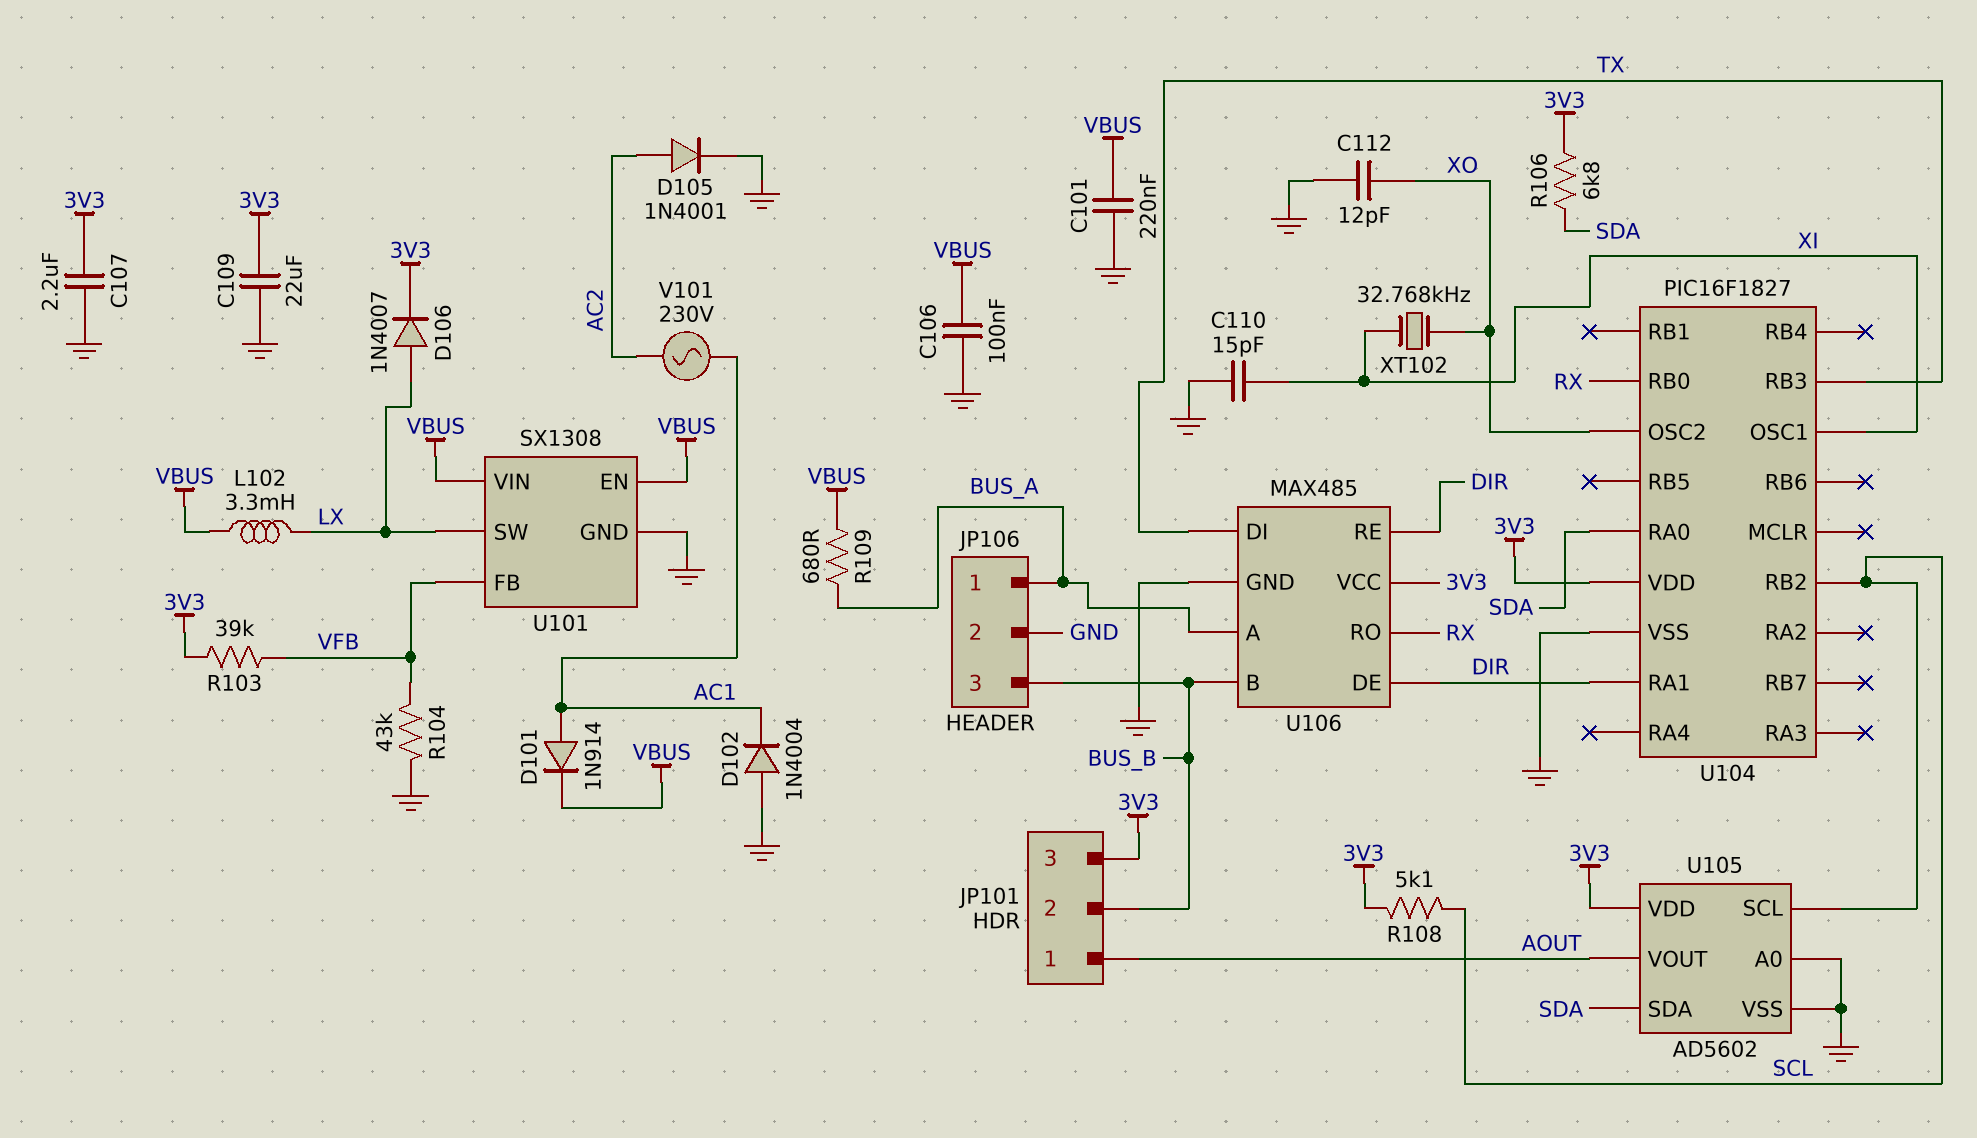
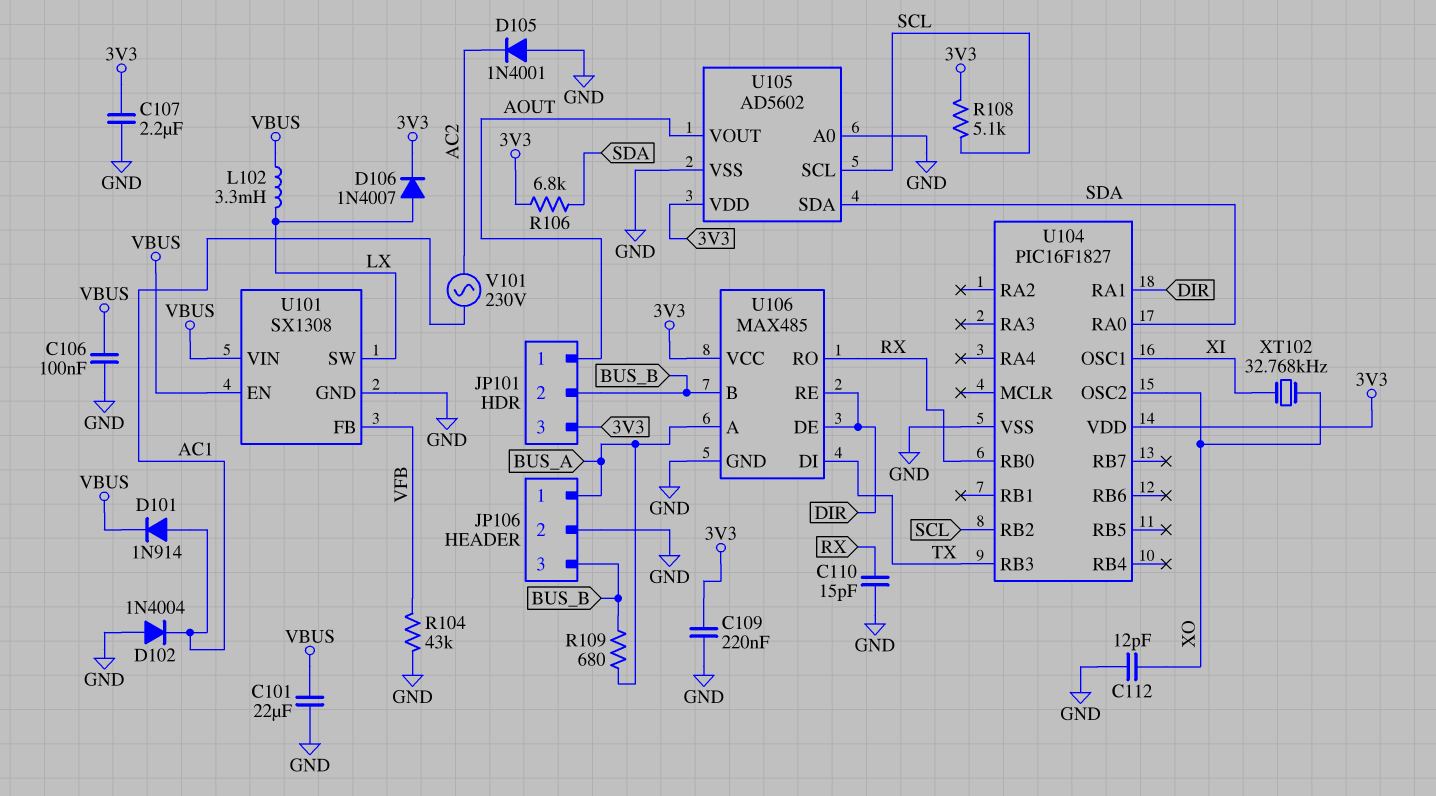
C101: 220nF (GND, VBUS) -> 22uF (GND, VBUS)
C109: 22uF (3V3, GND) -> 220nF (3V3, GND)
C110: 15pF (GND, XI) -> 15pF (GND, RX)
D105: diode 1N4001 (A AC2, K GND) -> diode 1N4001 (A GND, K AC2)
R103: 39k (3V3, VFB) -> none
R109: 680 (BUS_A, VBUS) -> 680 (BUS_A, BUS_B)

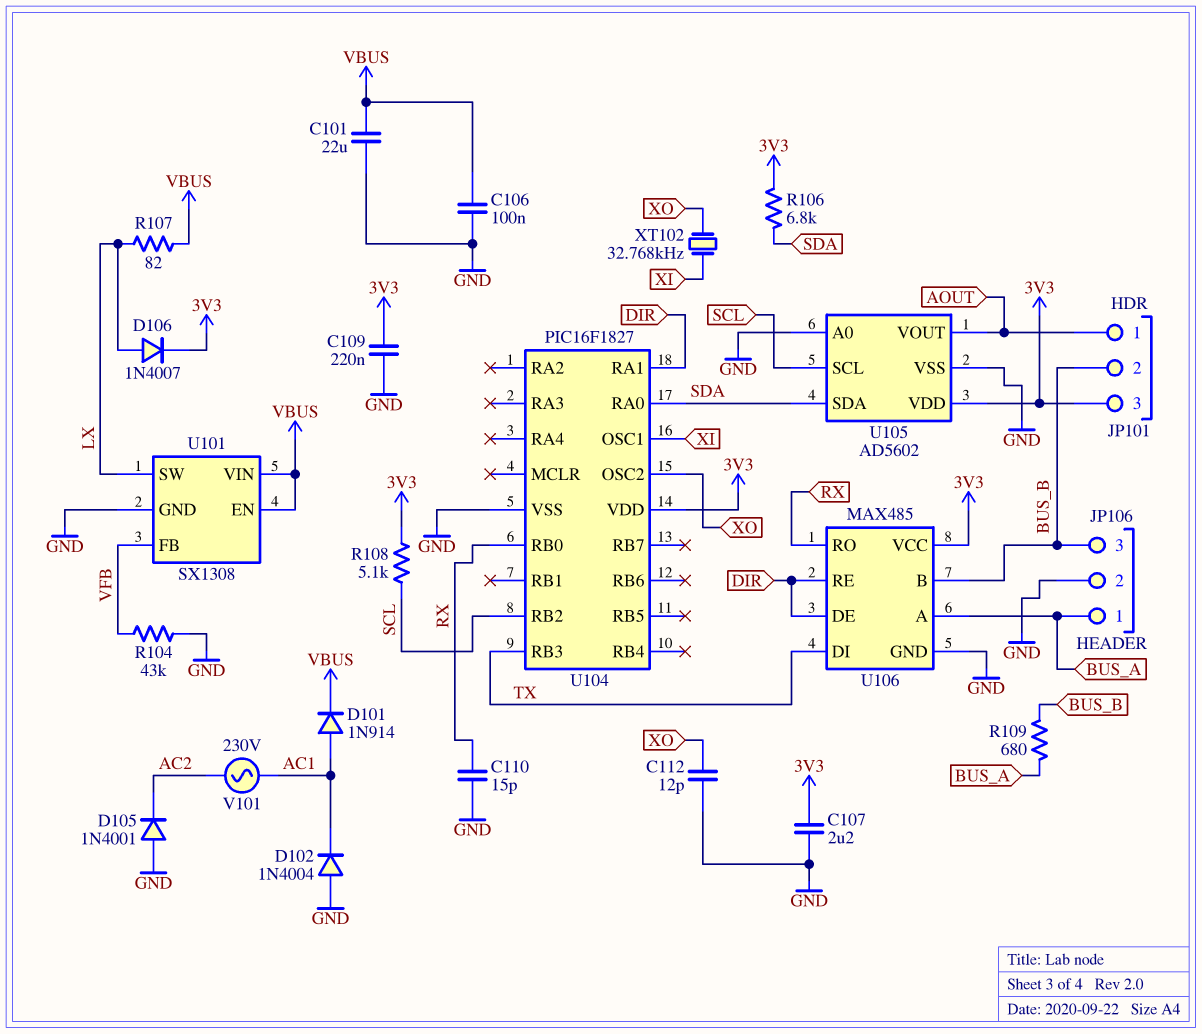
L102: 3.3mH (LX, VBUS) -> none
R107: none -> 82 (LX, VBUS)

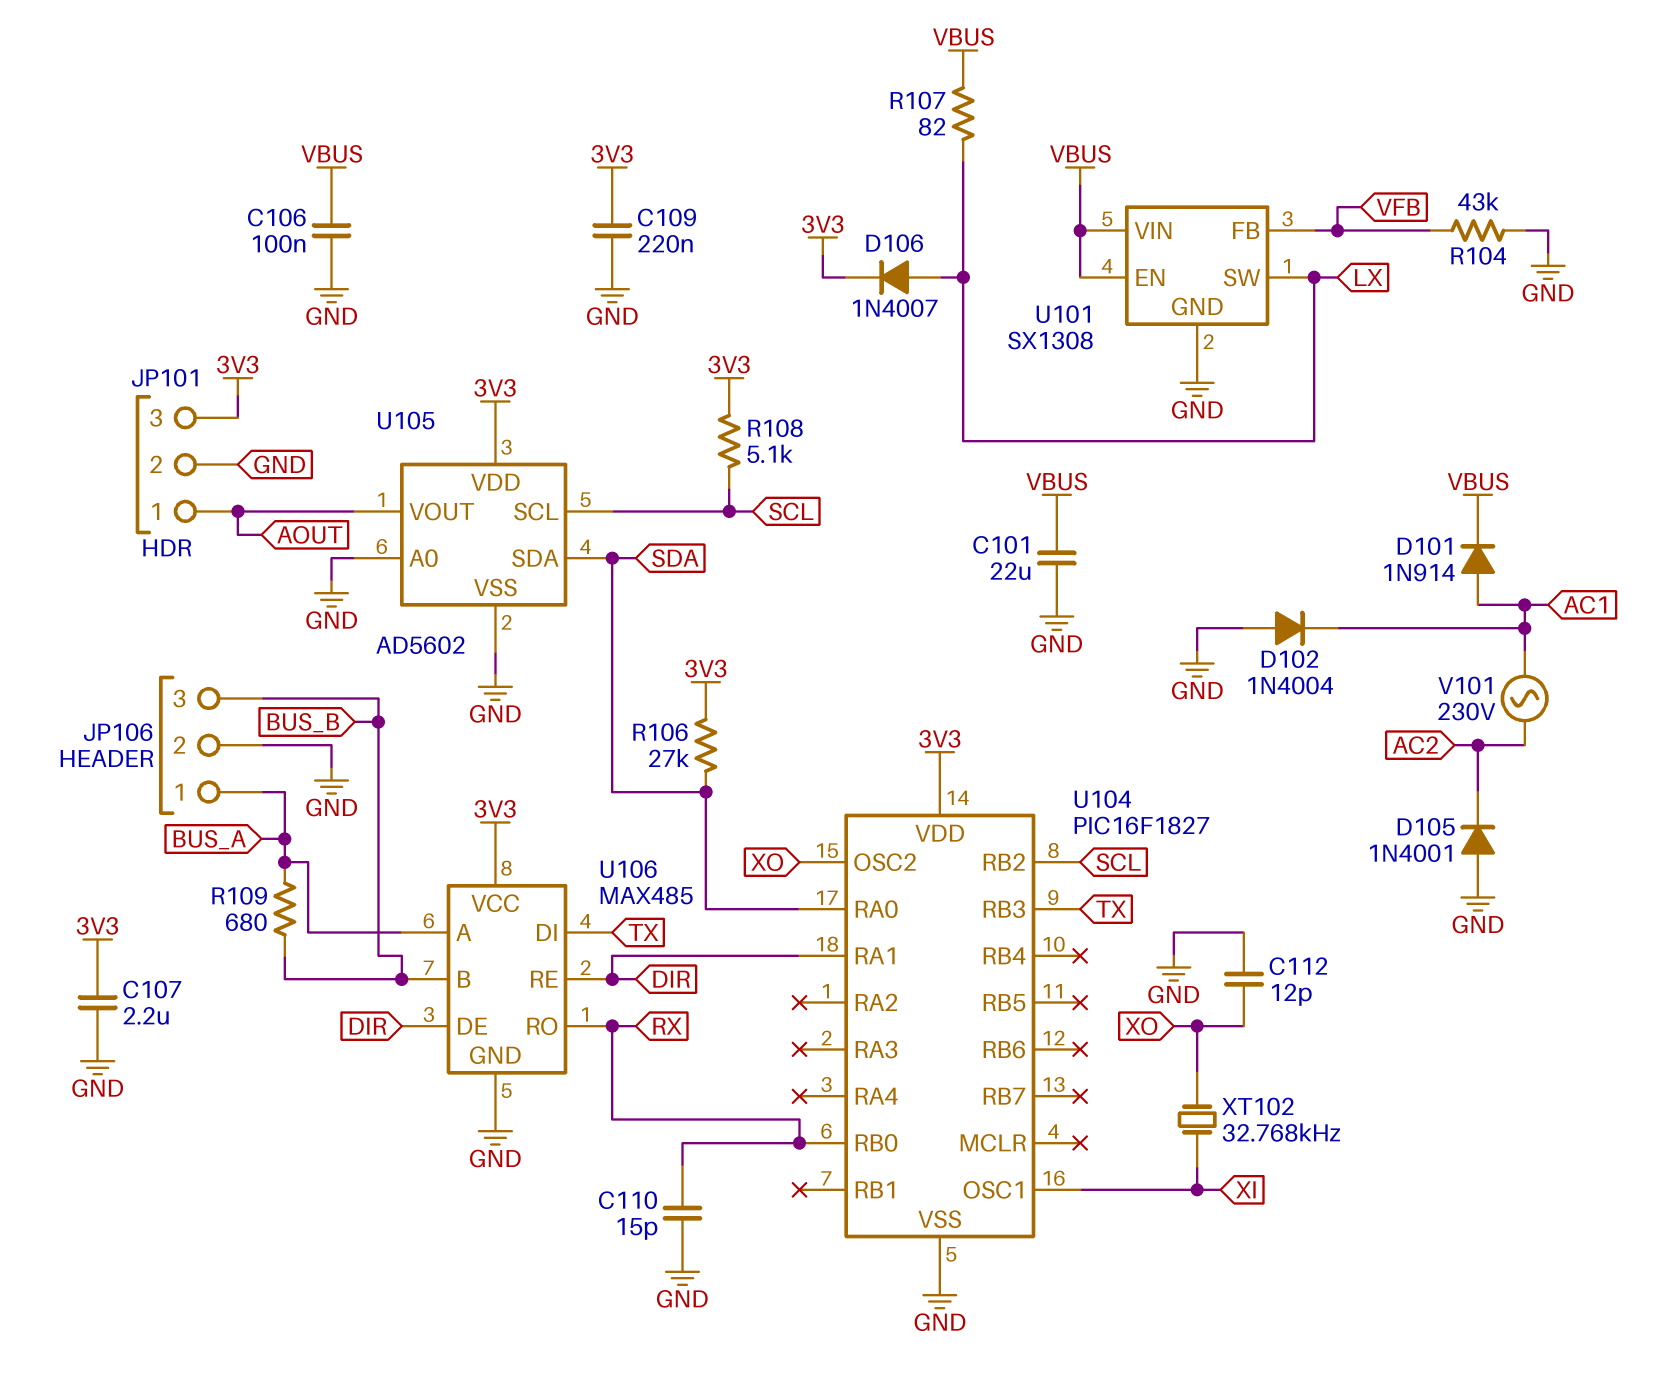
JP101 pin 2: BUS_B -> GND
R106: 6.8k (3V3, SDA) -> 27k (3V3, SDA)

